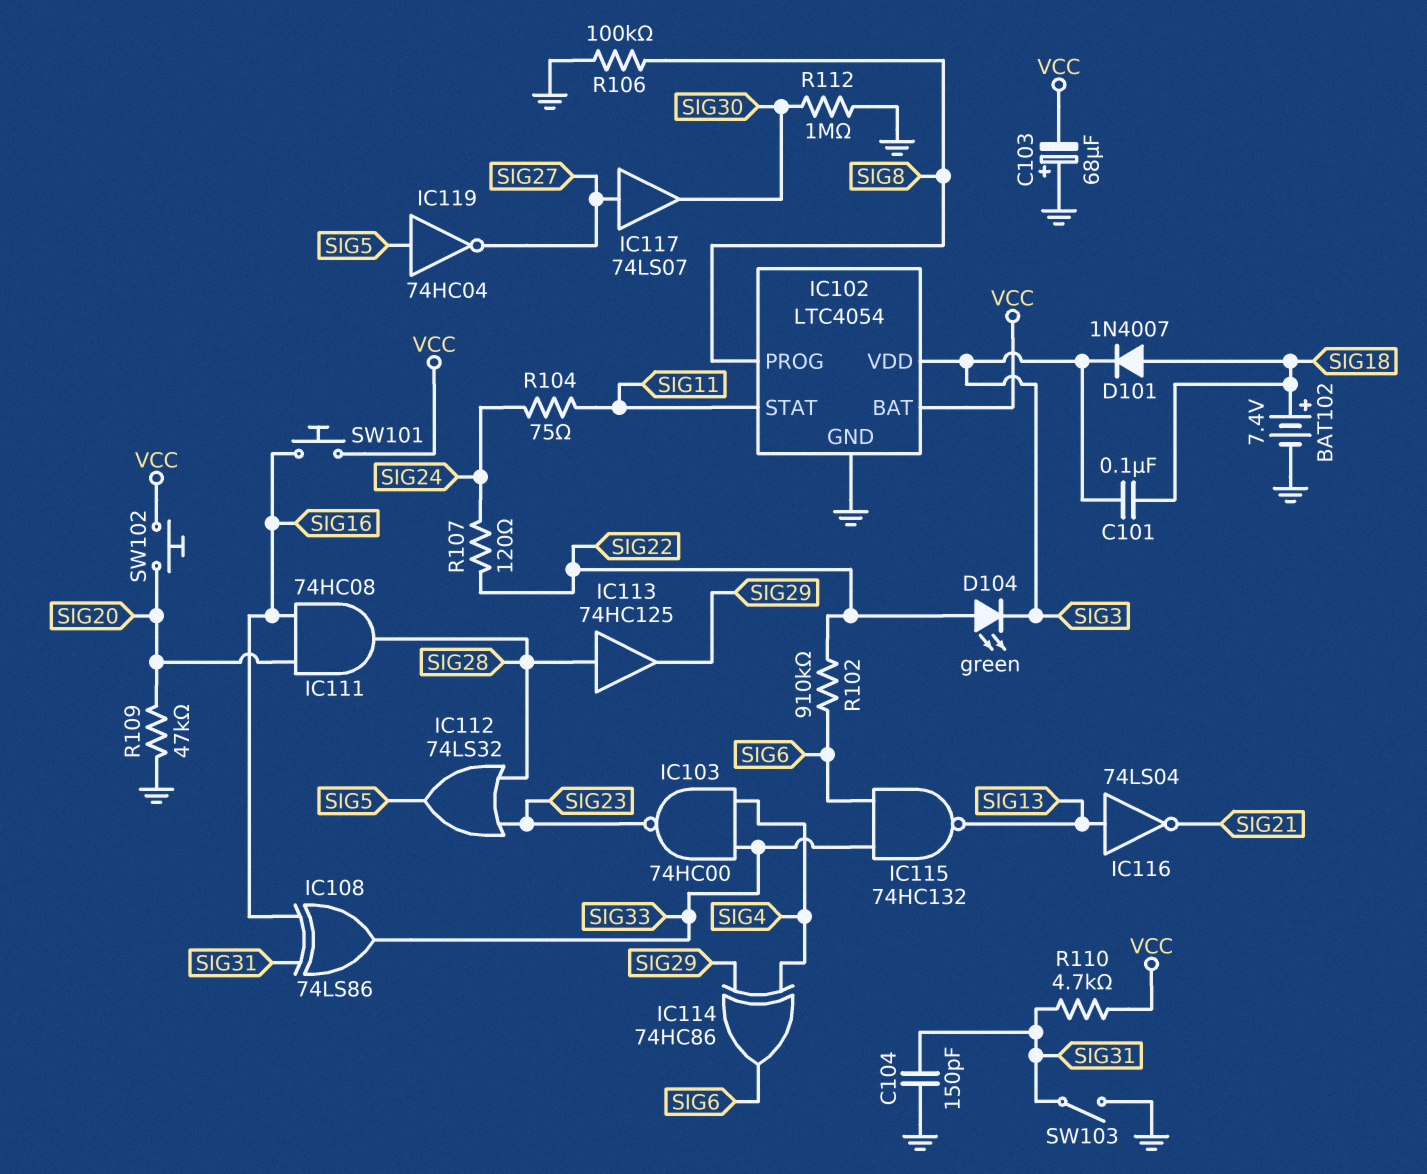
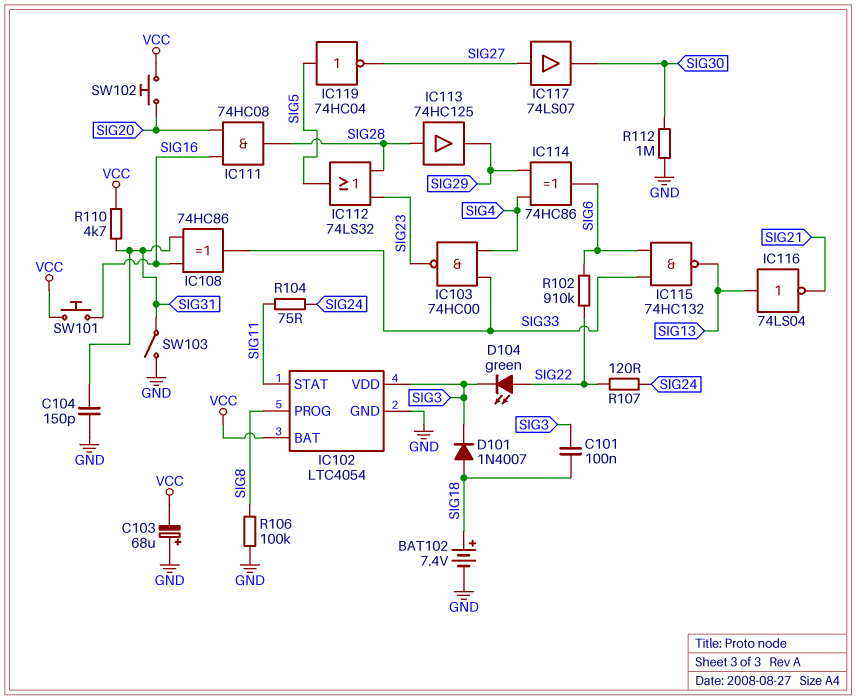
IC108: XOR 74LS86 (in SIG16, in SIG31, out SIG33) -> XOR 74HC86 (in SIG16, in SIG31, out SIG33)
R109: 47k (GND, SIG20) -> none

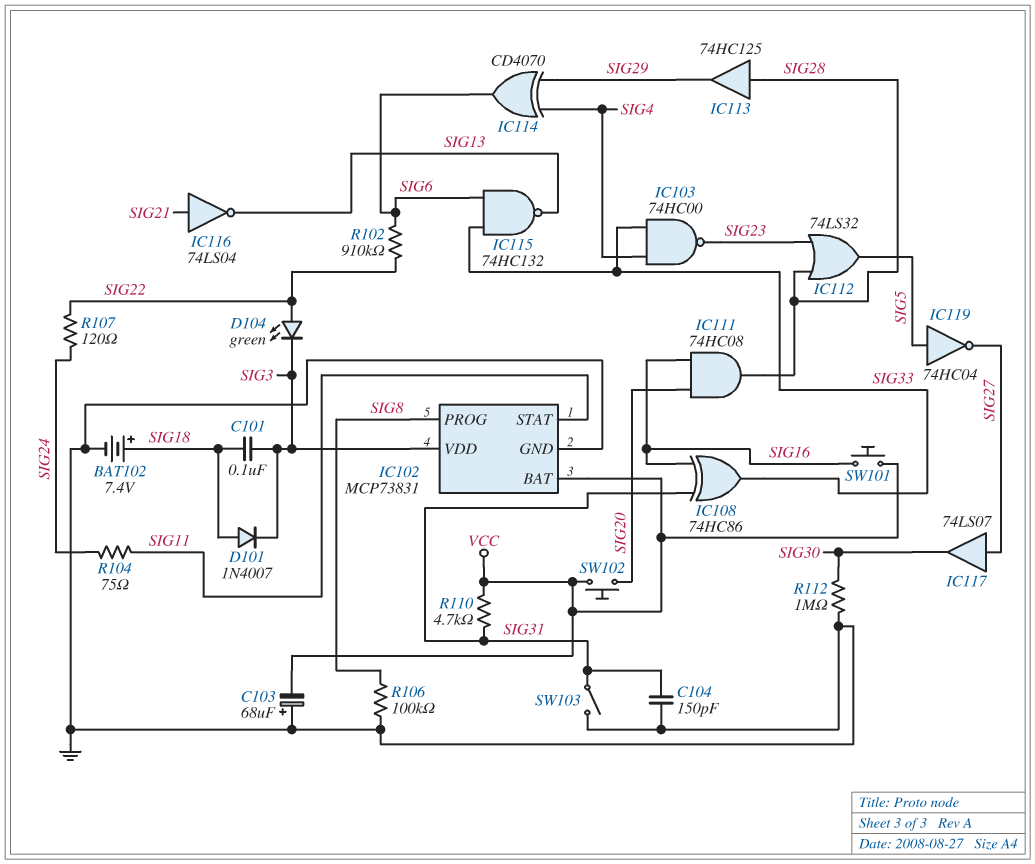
IC102: LTC4054 -> MCP73831
IC114: XOR 74HC86 (in SIG4, in SIG29, out SIG6) -> XOR CD4070 (in SIG4, in SIG29, out SIG6)
IC116: NOT 74LS04 (in SIG13, out SIG21) -> NOT 74LS04 (in SIG21, out SIG13)

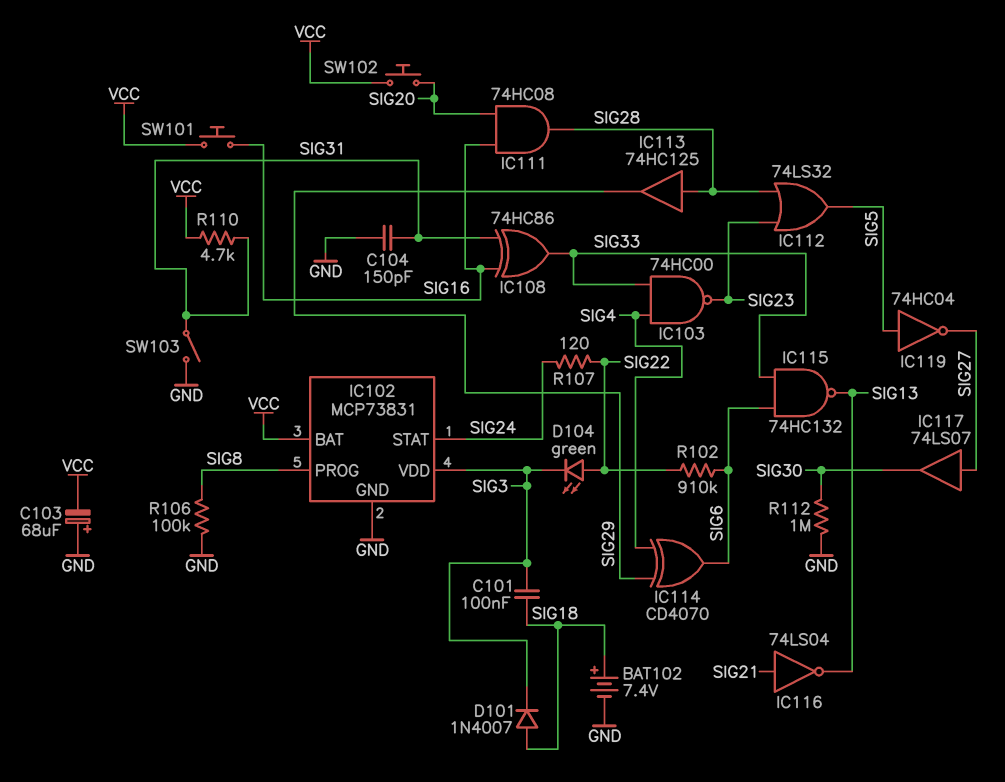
IC102 pin STAT: SIG11 -> SIG24
R104: 75 (SIG11, SIG24) -> none

